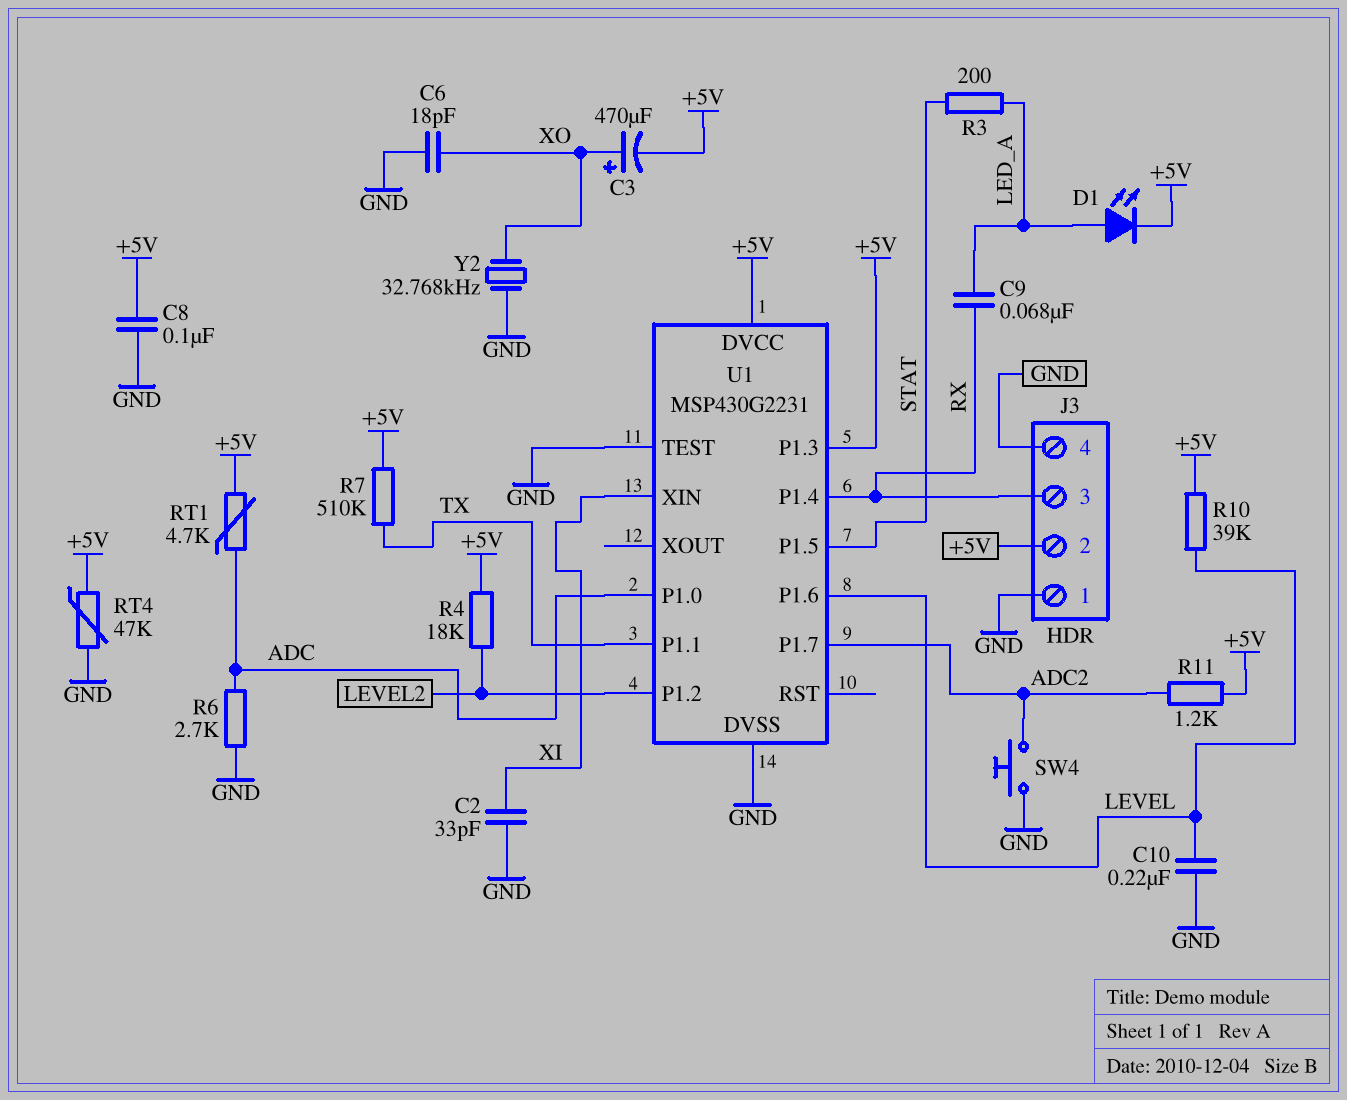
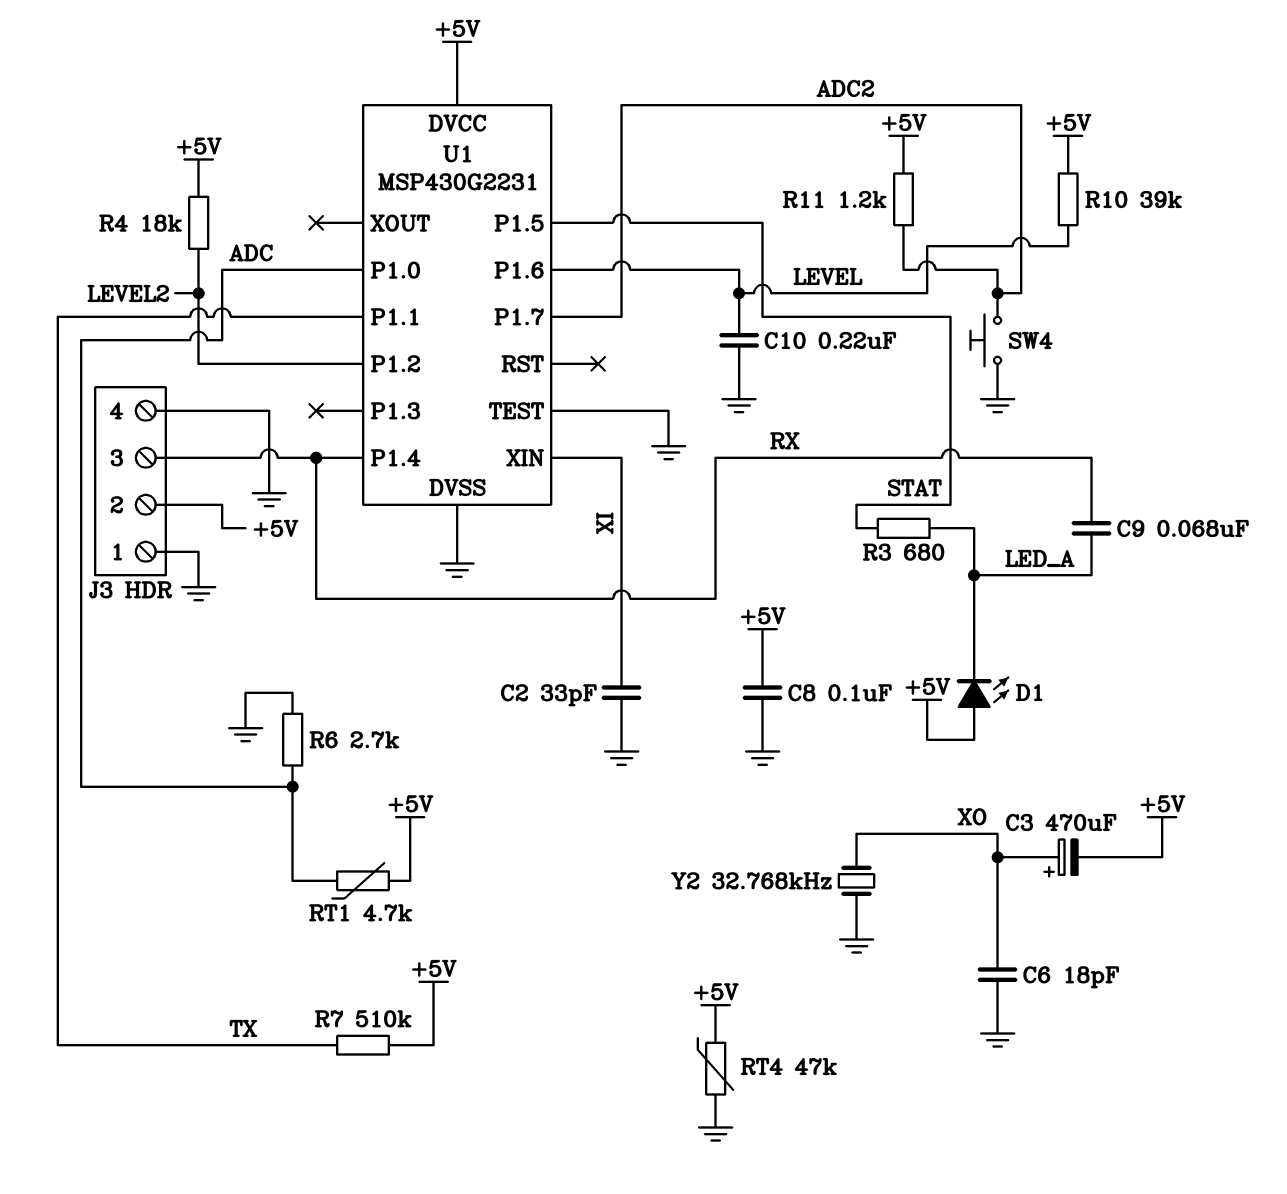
D1: LED (A LED_A, K +5V) -> LED (A +5V, K LED_A)
R3: 200 (LED_A, STAT) -> 680 (LED_A, STAT)
U1 pin P1.3: +5V -> none

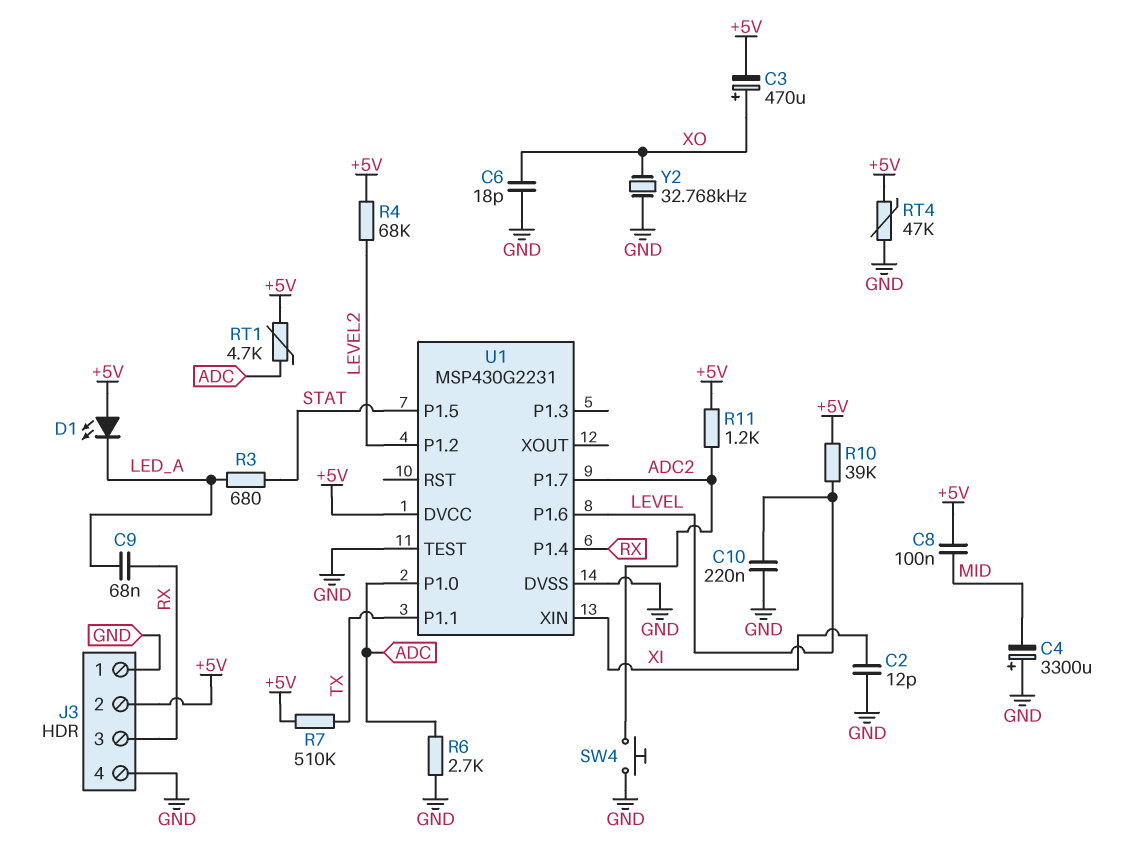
C2: 33pF (GND, XI) -> 12pF (GND, XI)
C4: none -> 3300uF (plus GND, minus MID)
C8: 100nF (+5V, GND) -> 100nF (+5V, MID)
R4: 18k (+5V, LEVEL2) -> 68k (+5V, LEVEL2)

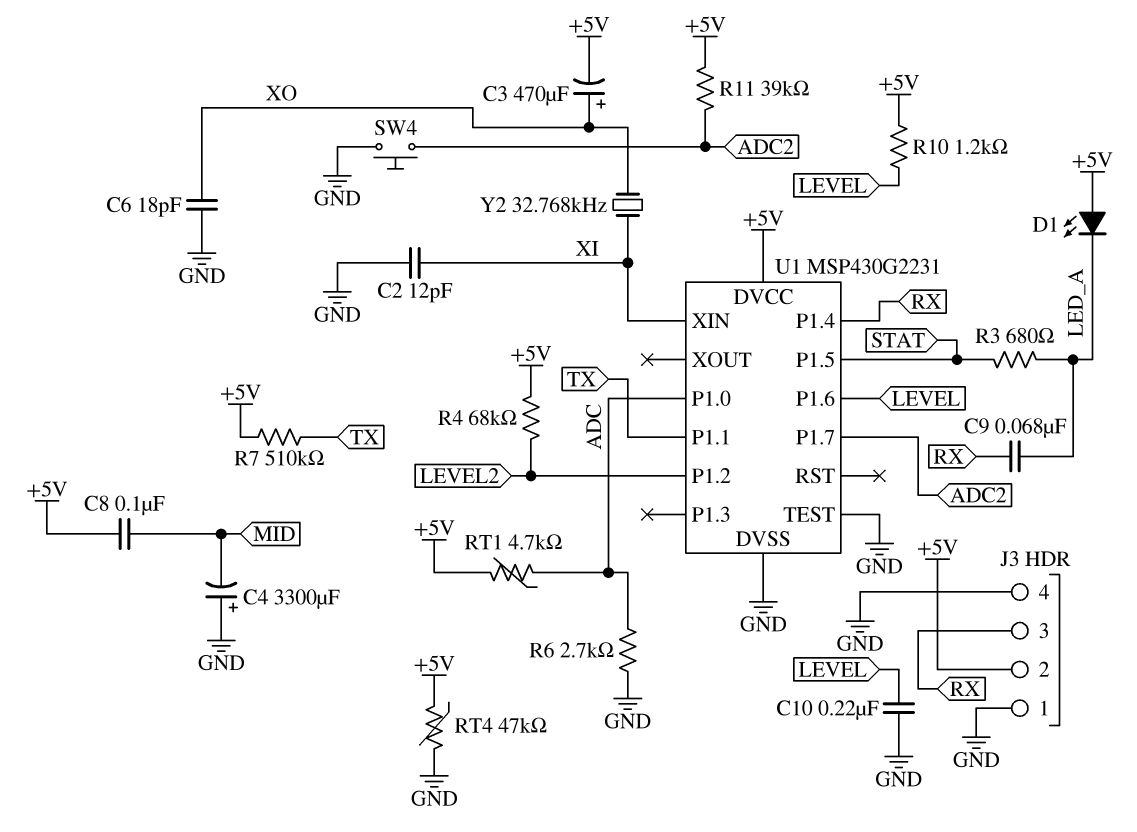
R10: 39k (+5V, LEVEL) -> 1.2k (+5V, LEVEL)
R11: 1.2k (+5V, ADC2) -> 39k (+5V, ADC2)
Y2: 32.768kHz (GND, XO) -> 32.768kHz (XI, XO)

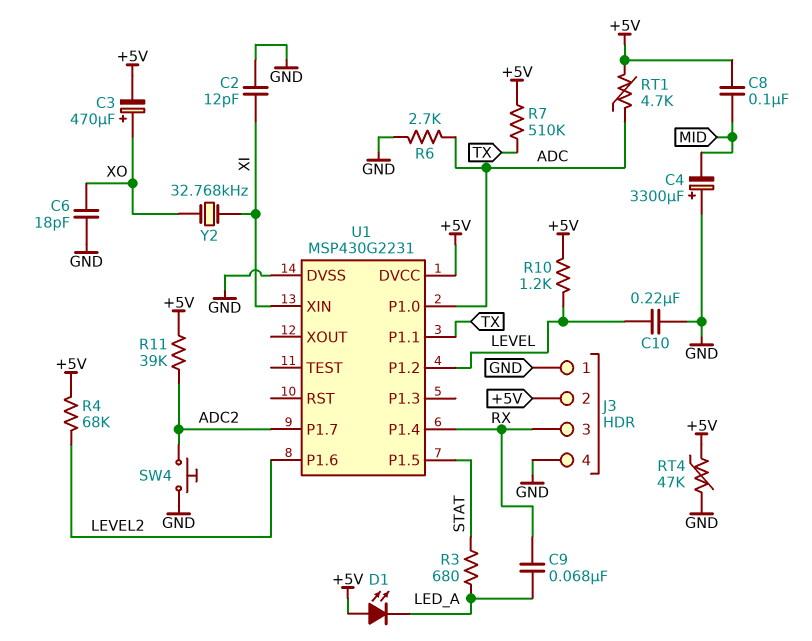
U1 pin P1.2: LEVEL2 -> LEVEL
U1 pin P1.6: LEVEL -> LEVEL2
U1 pin TEST: GND -> none

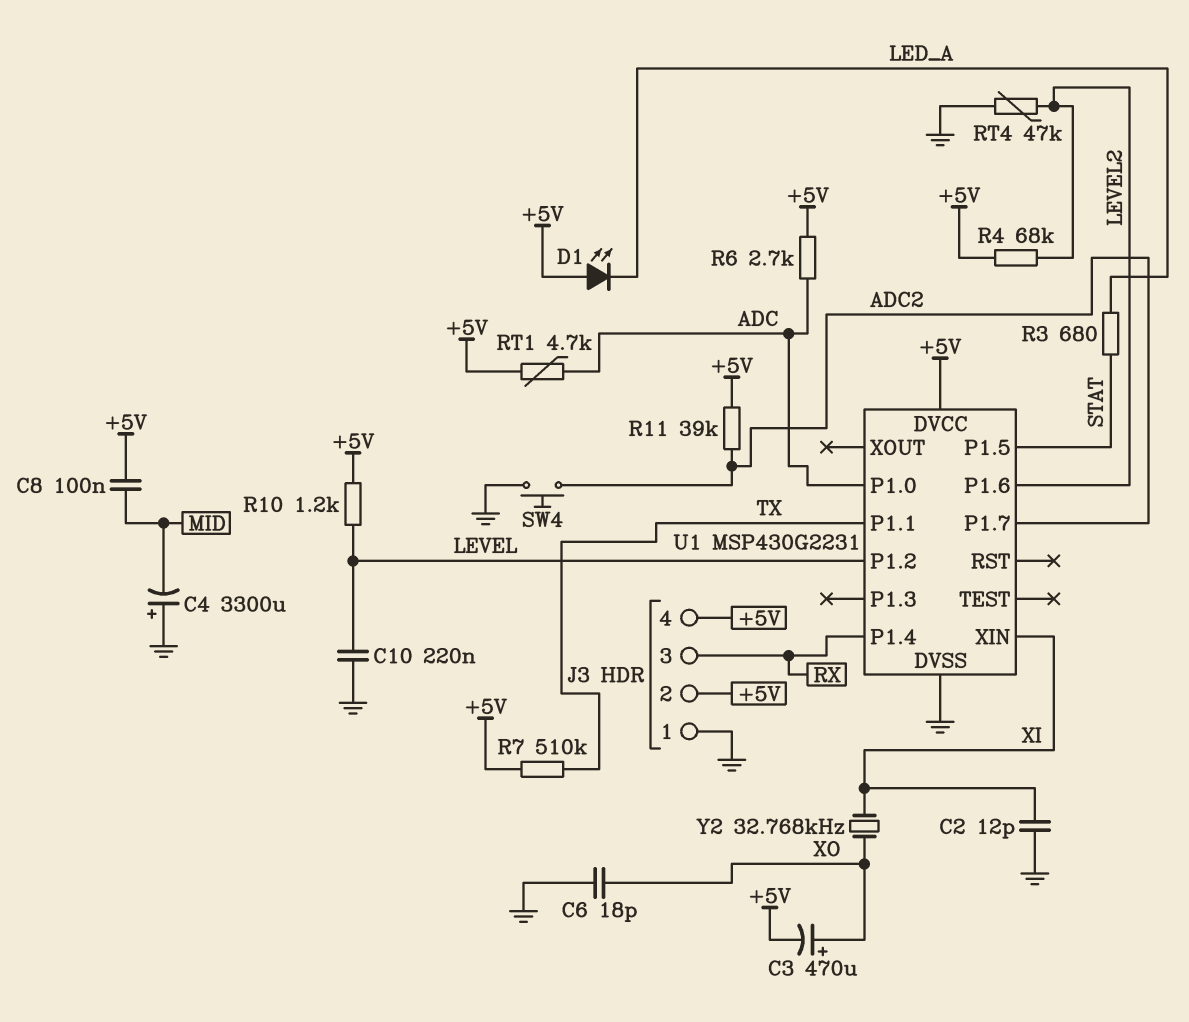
C9: 68nF (LED_A, RX) -> none
J3 pin 4: GND -> +5V
R6: 2.7k (ADC, GND) -> 2.7k (+5V, ADC)
RT4: 47k (+5V, GND) -> 47k (GND, LEVEL2)

